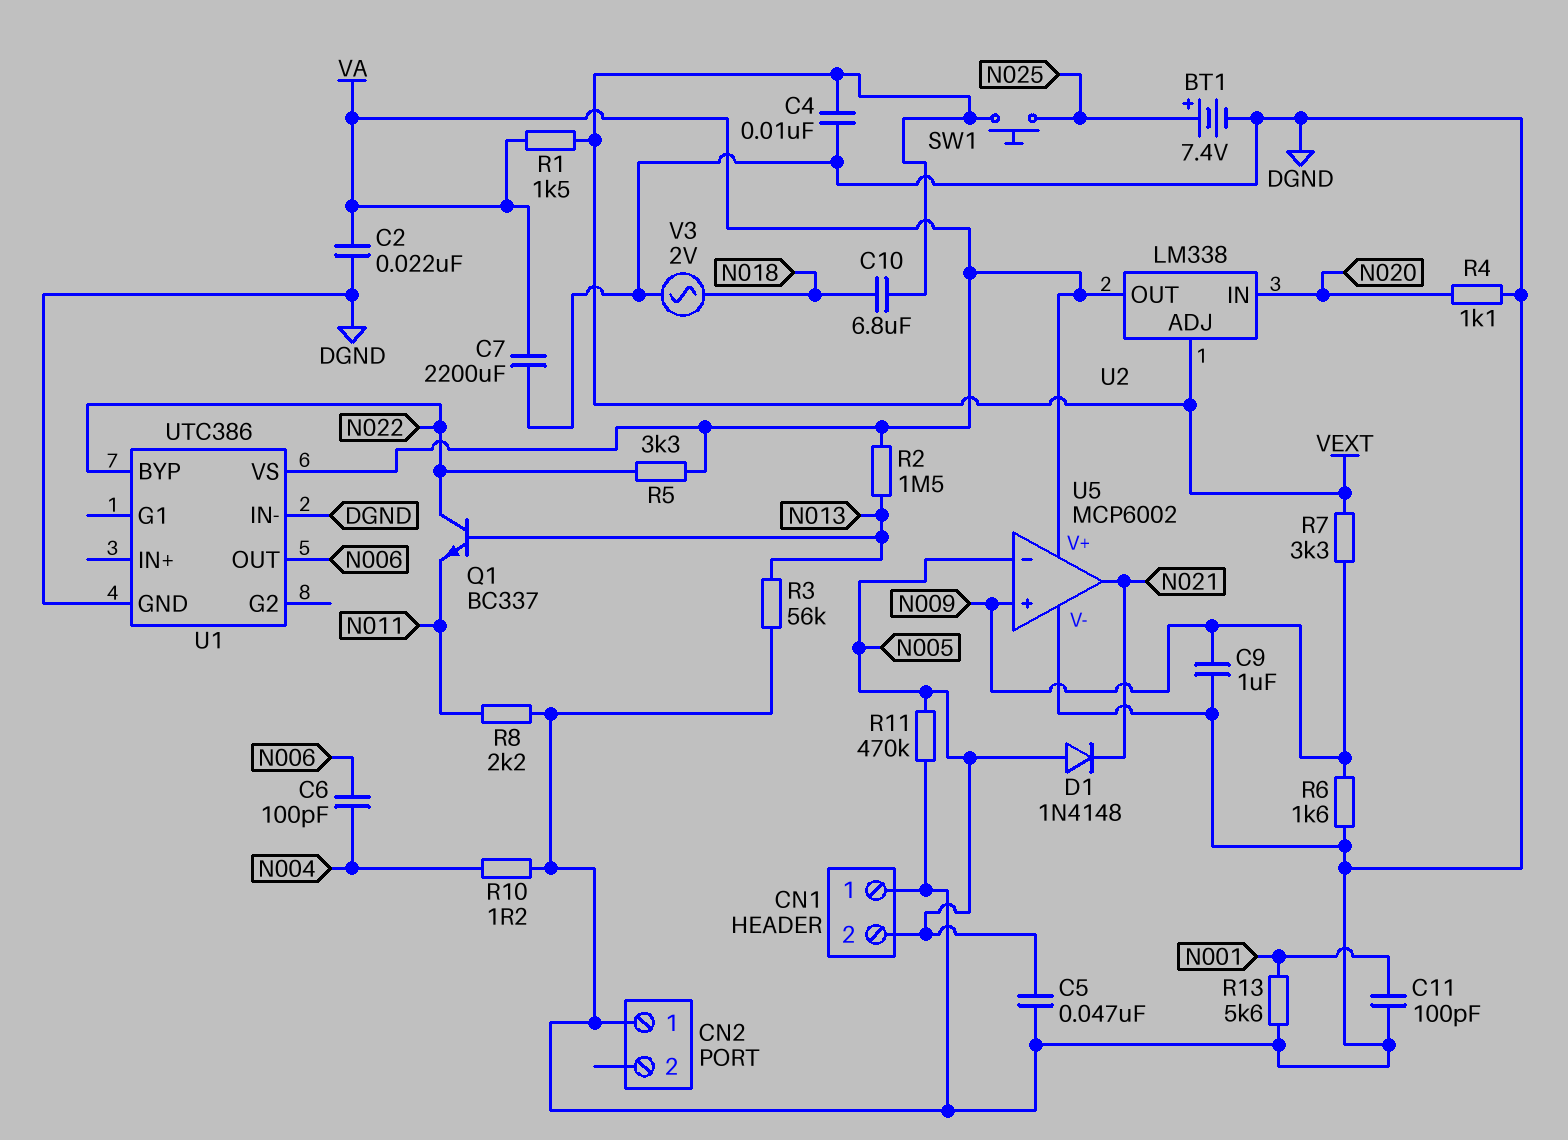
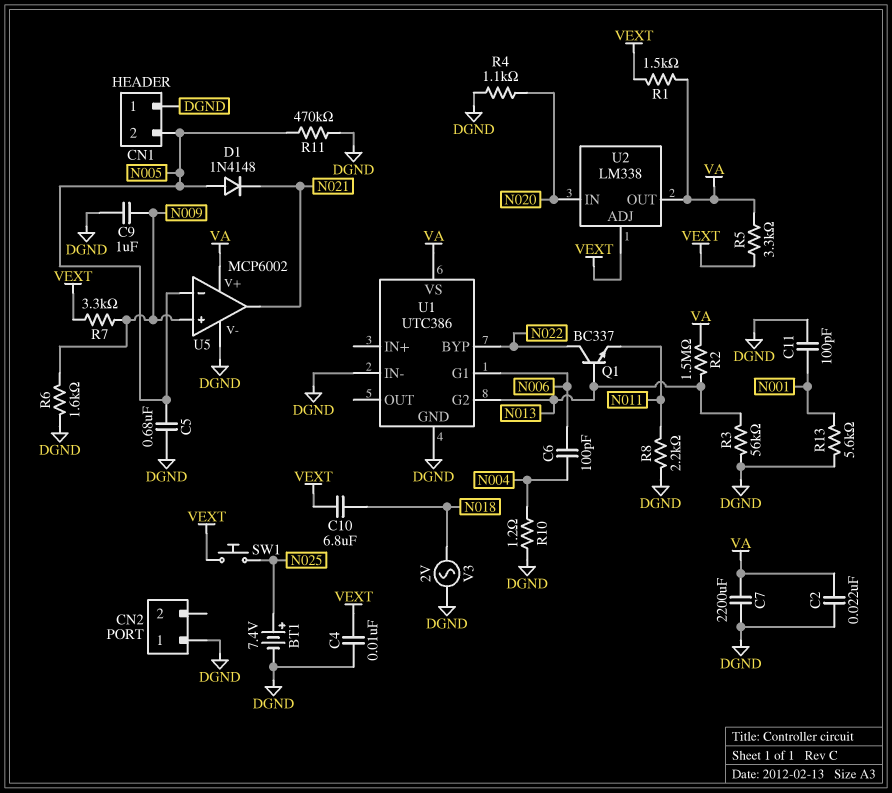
C5: 47nF (DGND, N005) -> 680nF (DGND, N005)
R5: 3.3k (N022, VA) -> 3.3k (VA, VEXT)
U1 pin G1: none -> N006
U1 pin G2: none -> N013
U1 pin OUT: N006 -> none

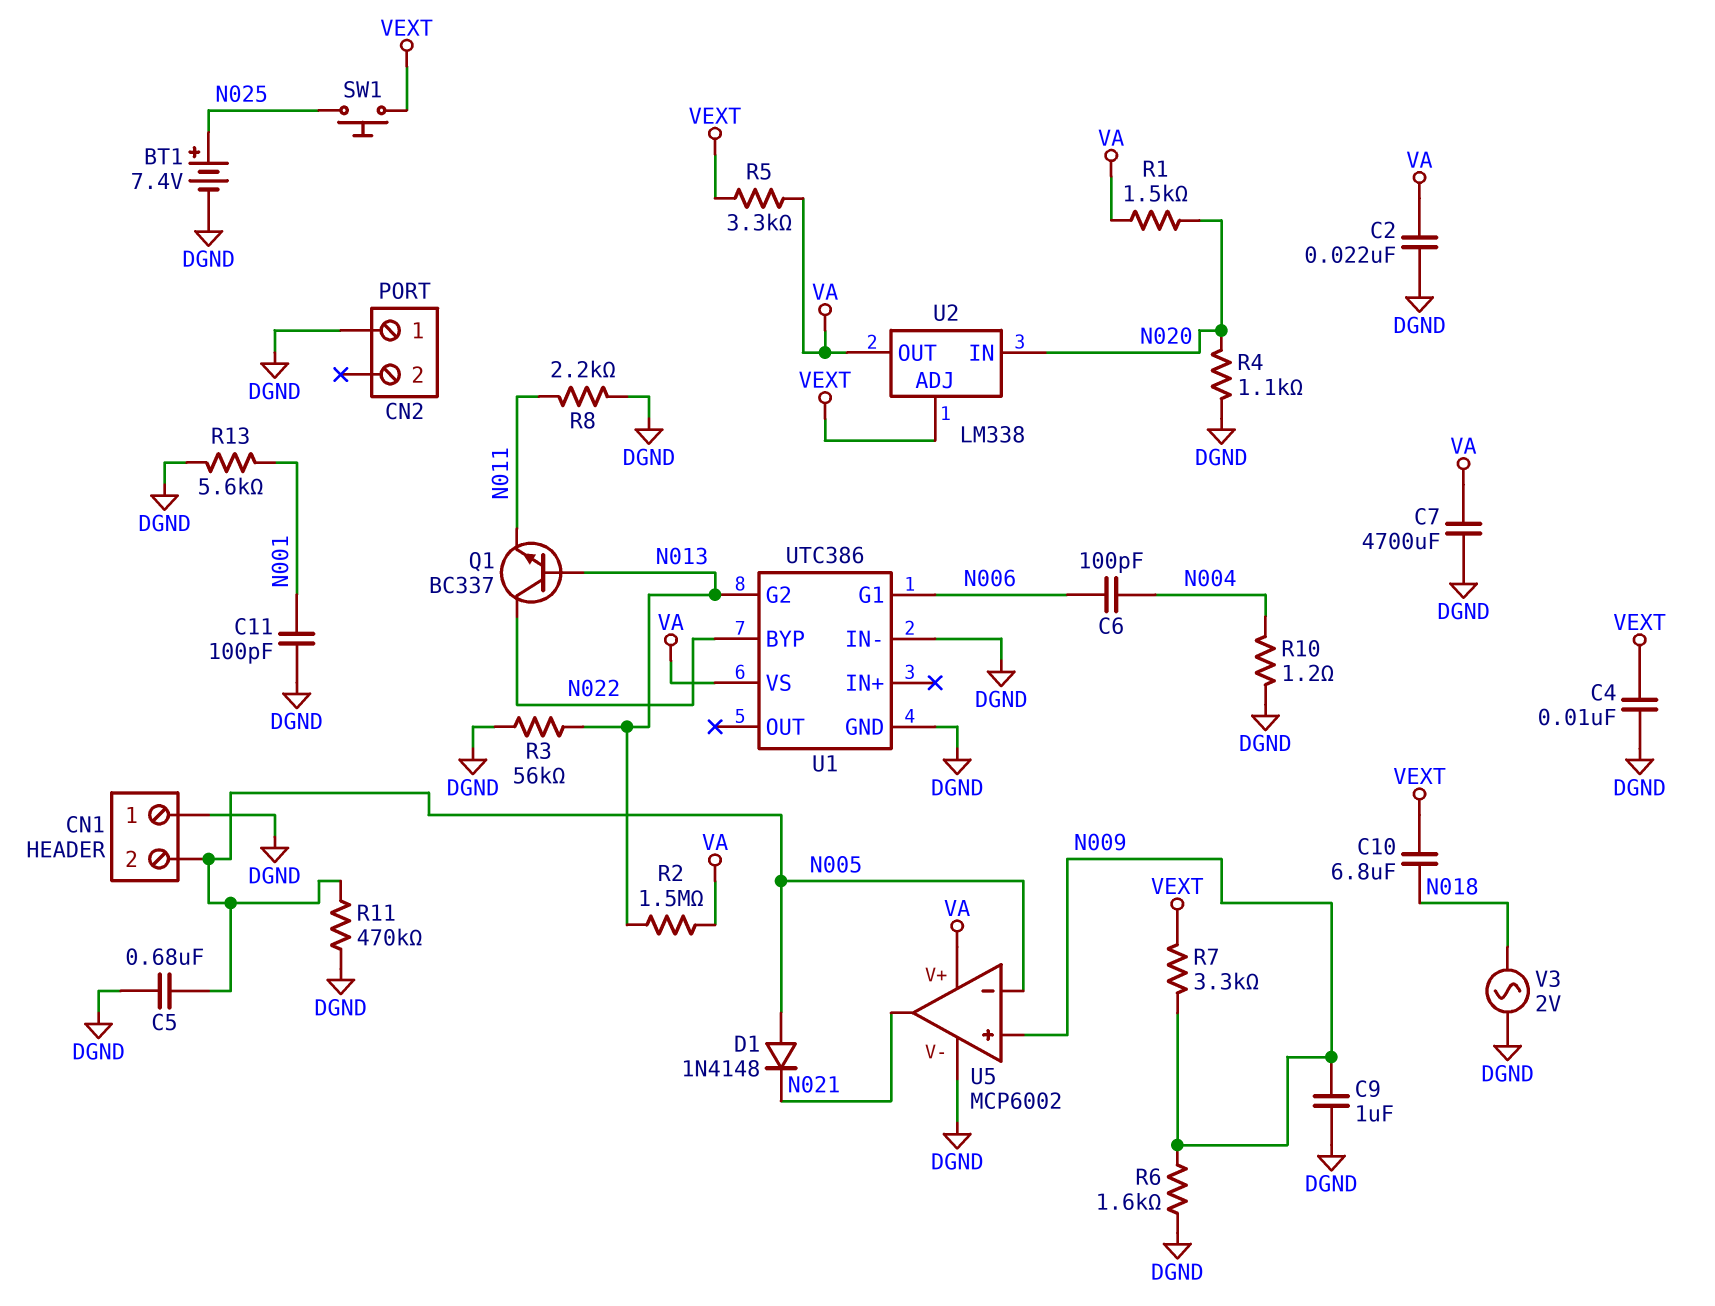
C7: 2200uF (DGND, VA) -> 4700uF (DGND, VA)
R1: 1.5k (VA, VEXT) -> 1.5k (N020, VA)

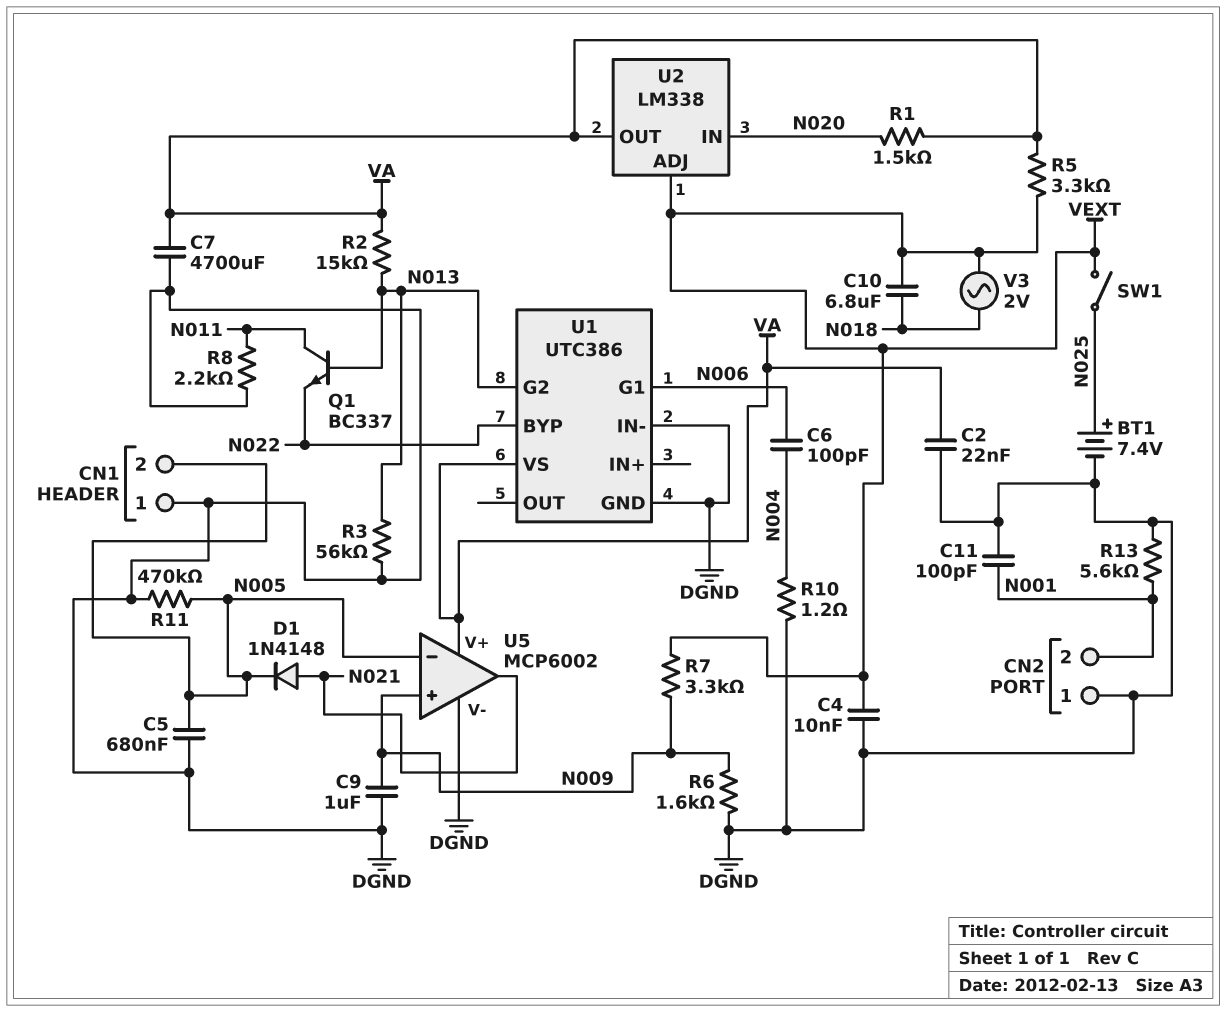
CN2 pin 2: none -> N001
D1: diode 1N4148 (A N005, K N021) -> diode 1N4148 (A N021, K N005)
Q1: NPN BC337 (B N013, C N022, E N011) -> NPN BC337 (B N013, C N011, E N022)
R2: 1.5M (N013, VA) -> 15k (N013, VA)
R4: 1.1k (DGND, N020) -> none
SW1: button (N025, VEXT) -> switch (N025, VEXT)
V3: AC 2V (DGND, N018) -> AC 2V (N018, VEXT)

